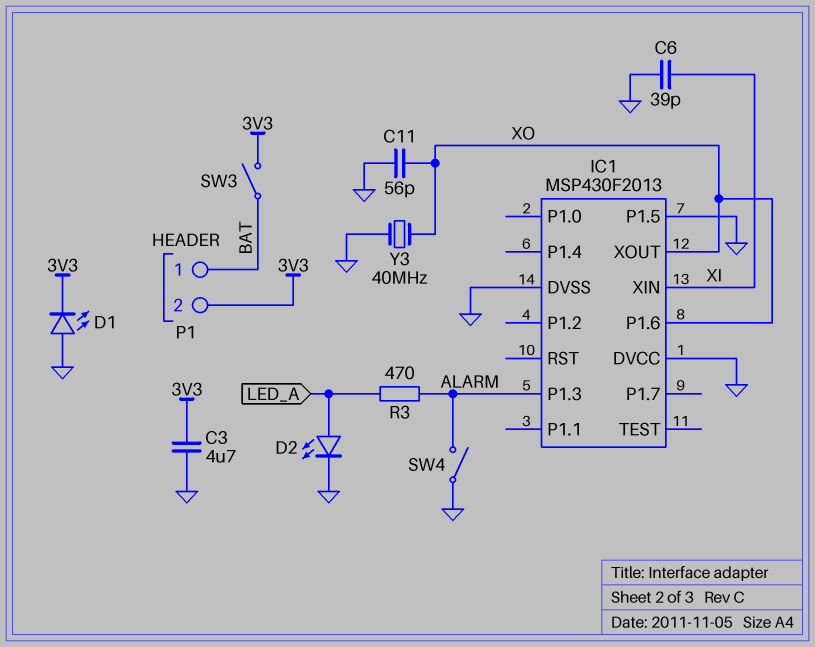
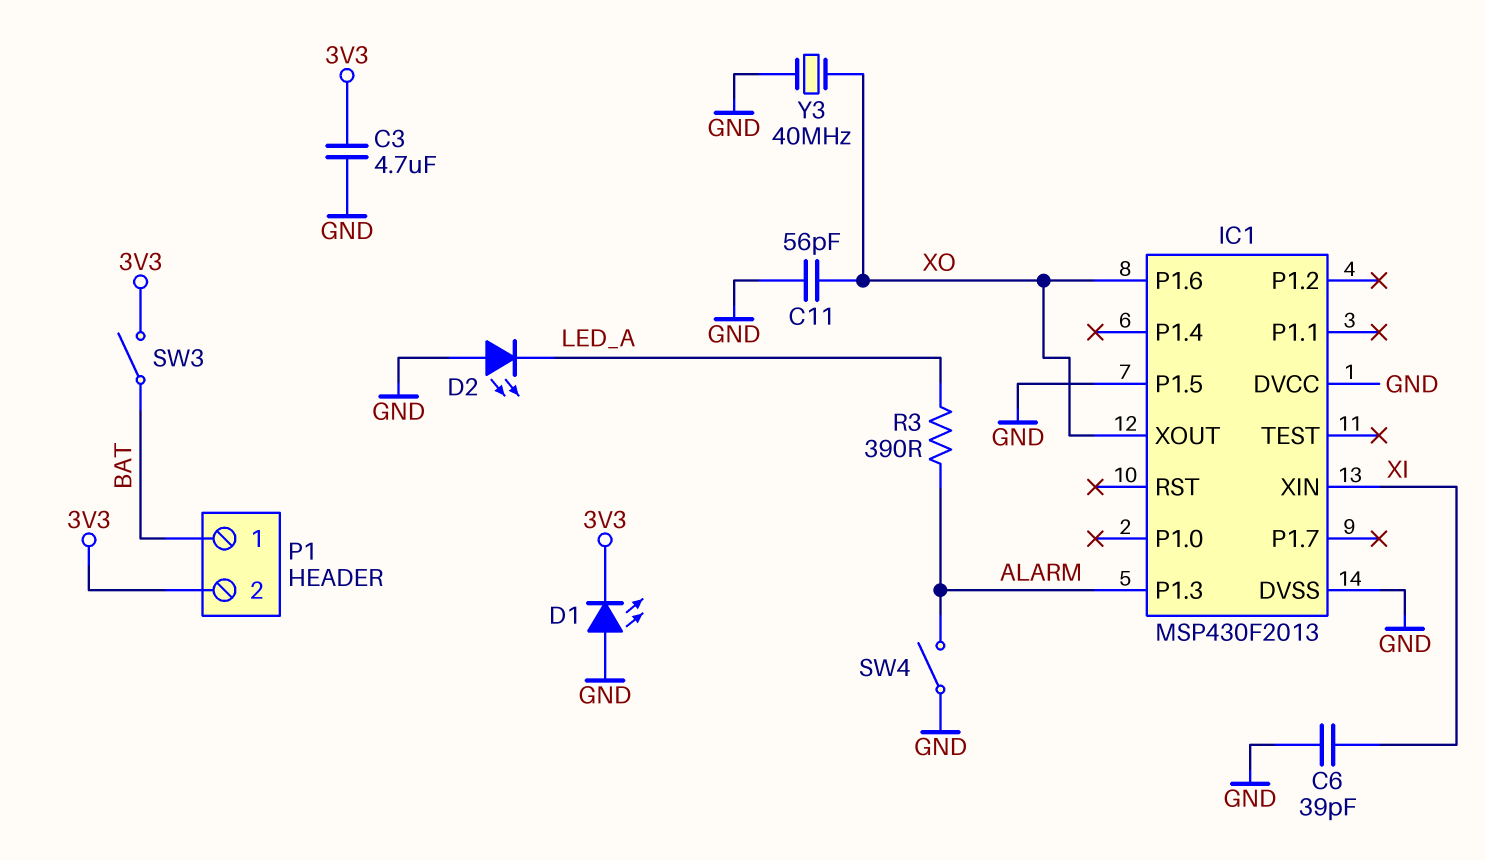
D2: LED (A LED_A, K GND) -> LED (A GND, K LED_A)
R3: 470 (ALARM, LED_A) -> 390 (ALARM, LED_A)

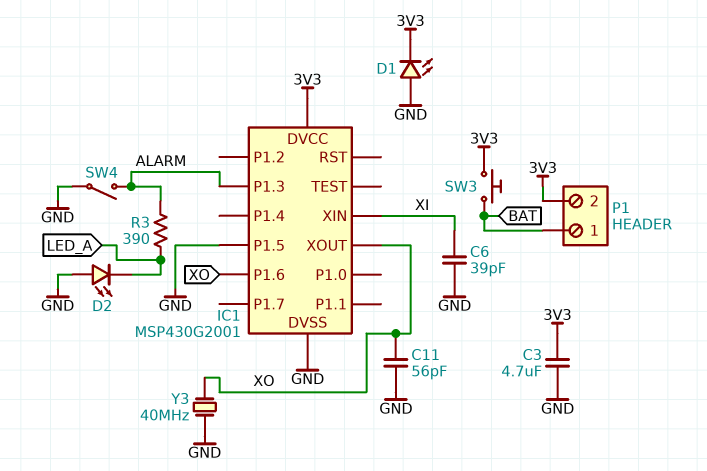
IC1: MSP430F2013 -> MSP430G2001
IC1 pin DVCC: GND -> 3V3
SW3: switch (3V3, BAT) -> button (3V3, BAT)

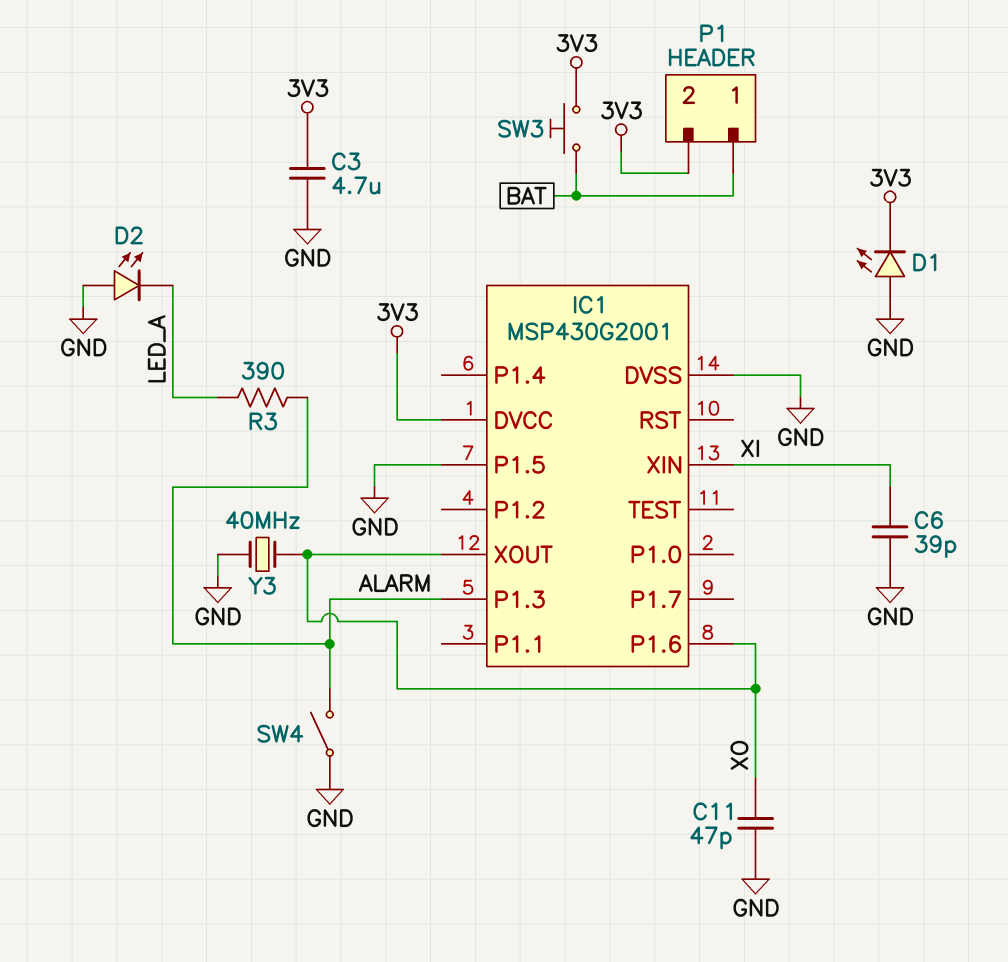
C11: 56pF (GND, XO) -> 47pF (GND, XO)

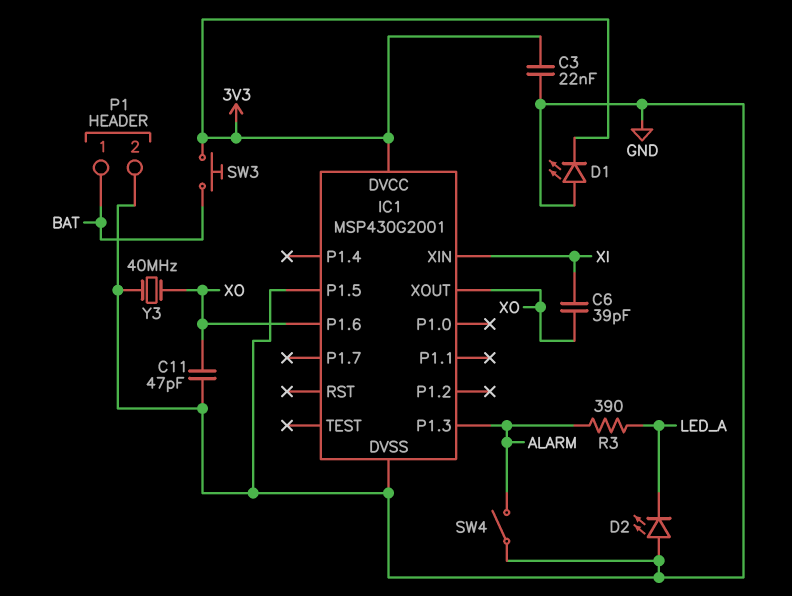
C3: 4.7uF (3V3, GND) -> 22nF (3V3, GND)
C6: 39pF (GND, XI) -> 39pF (XI, XO)
P1 pin 2: 3V3 -> GND

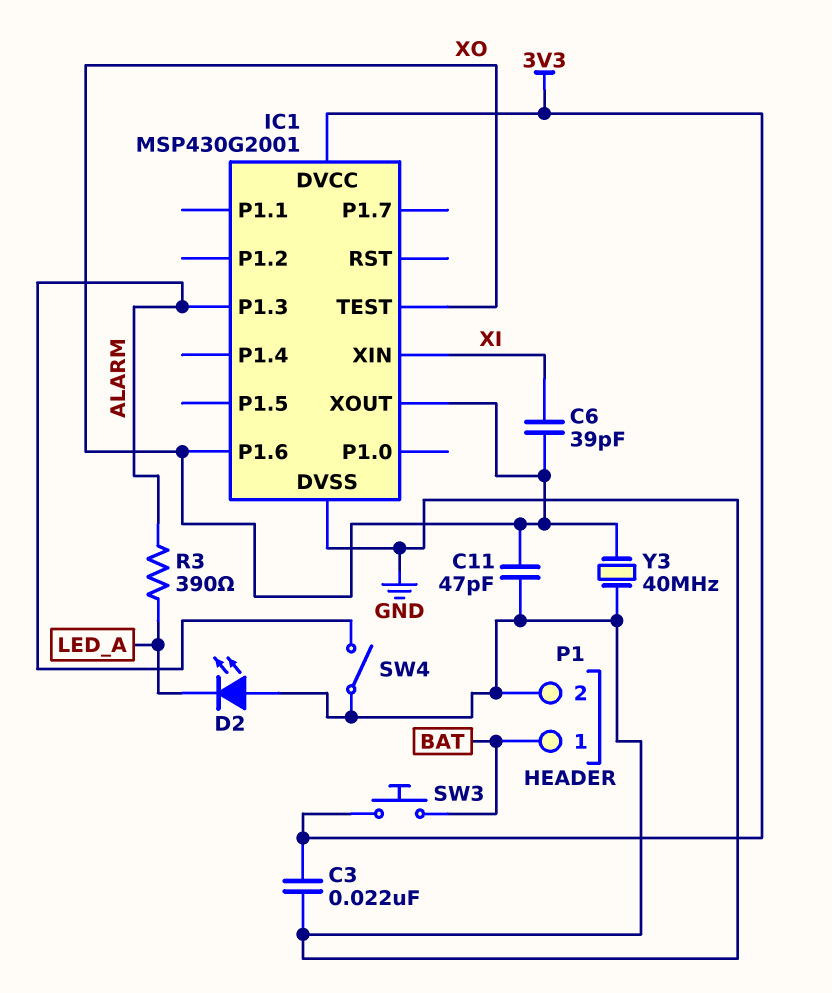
D1: LED (A GND, K 3V3) -> none
IC1 pin P1.5: GND -> none
IC1 pin TEST: none -> XO

